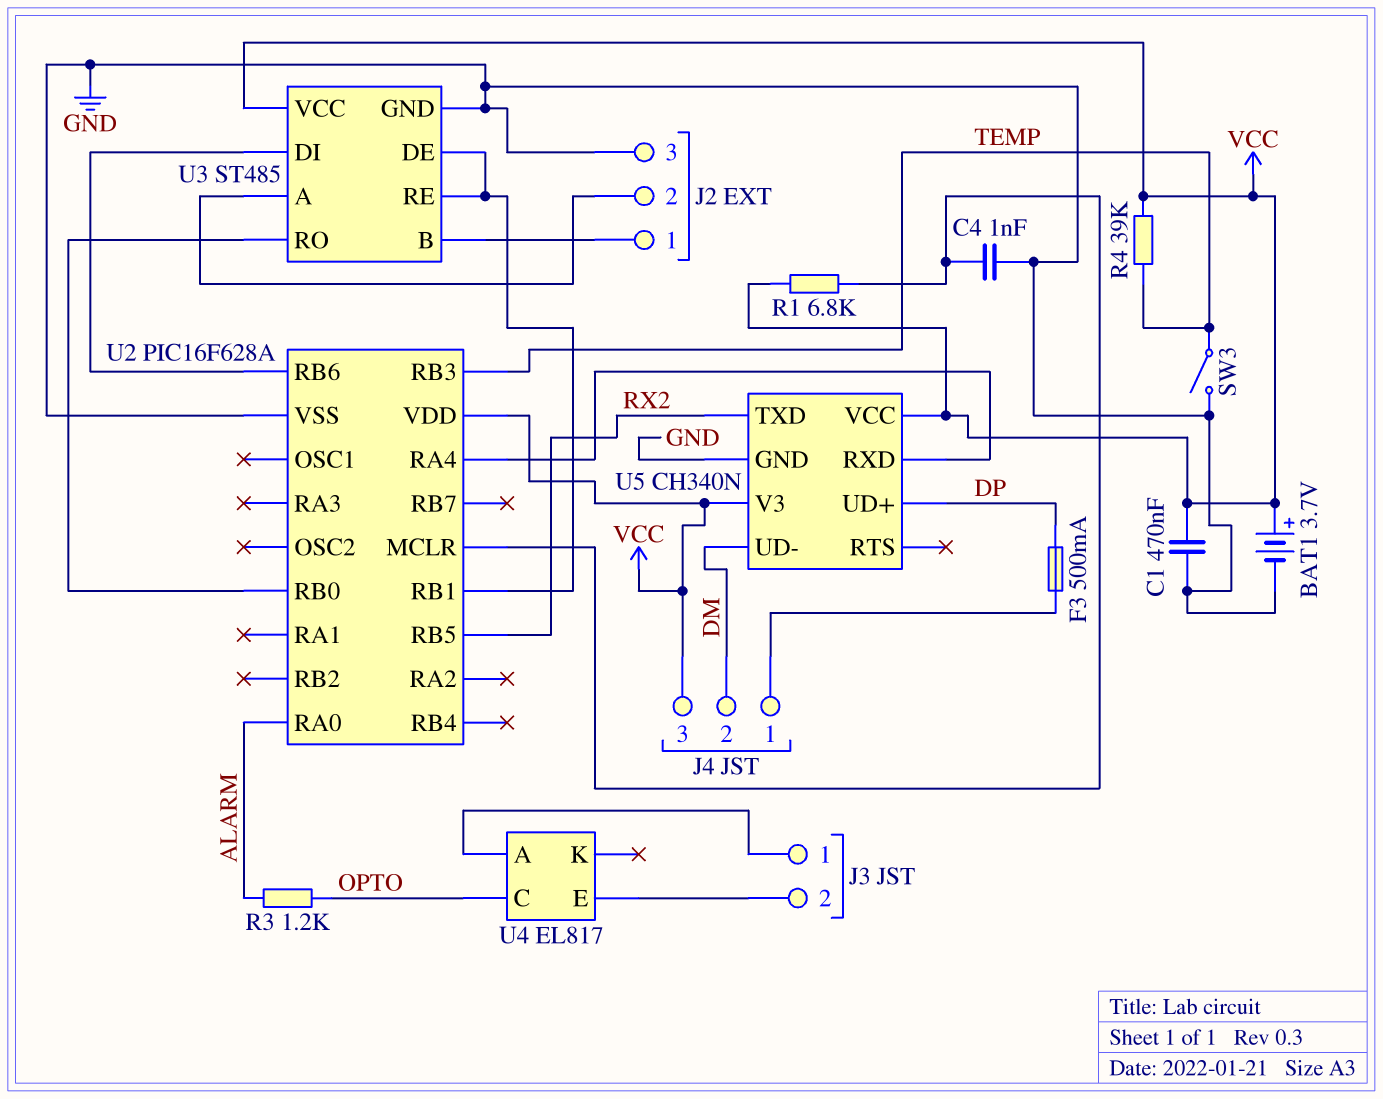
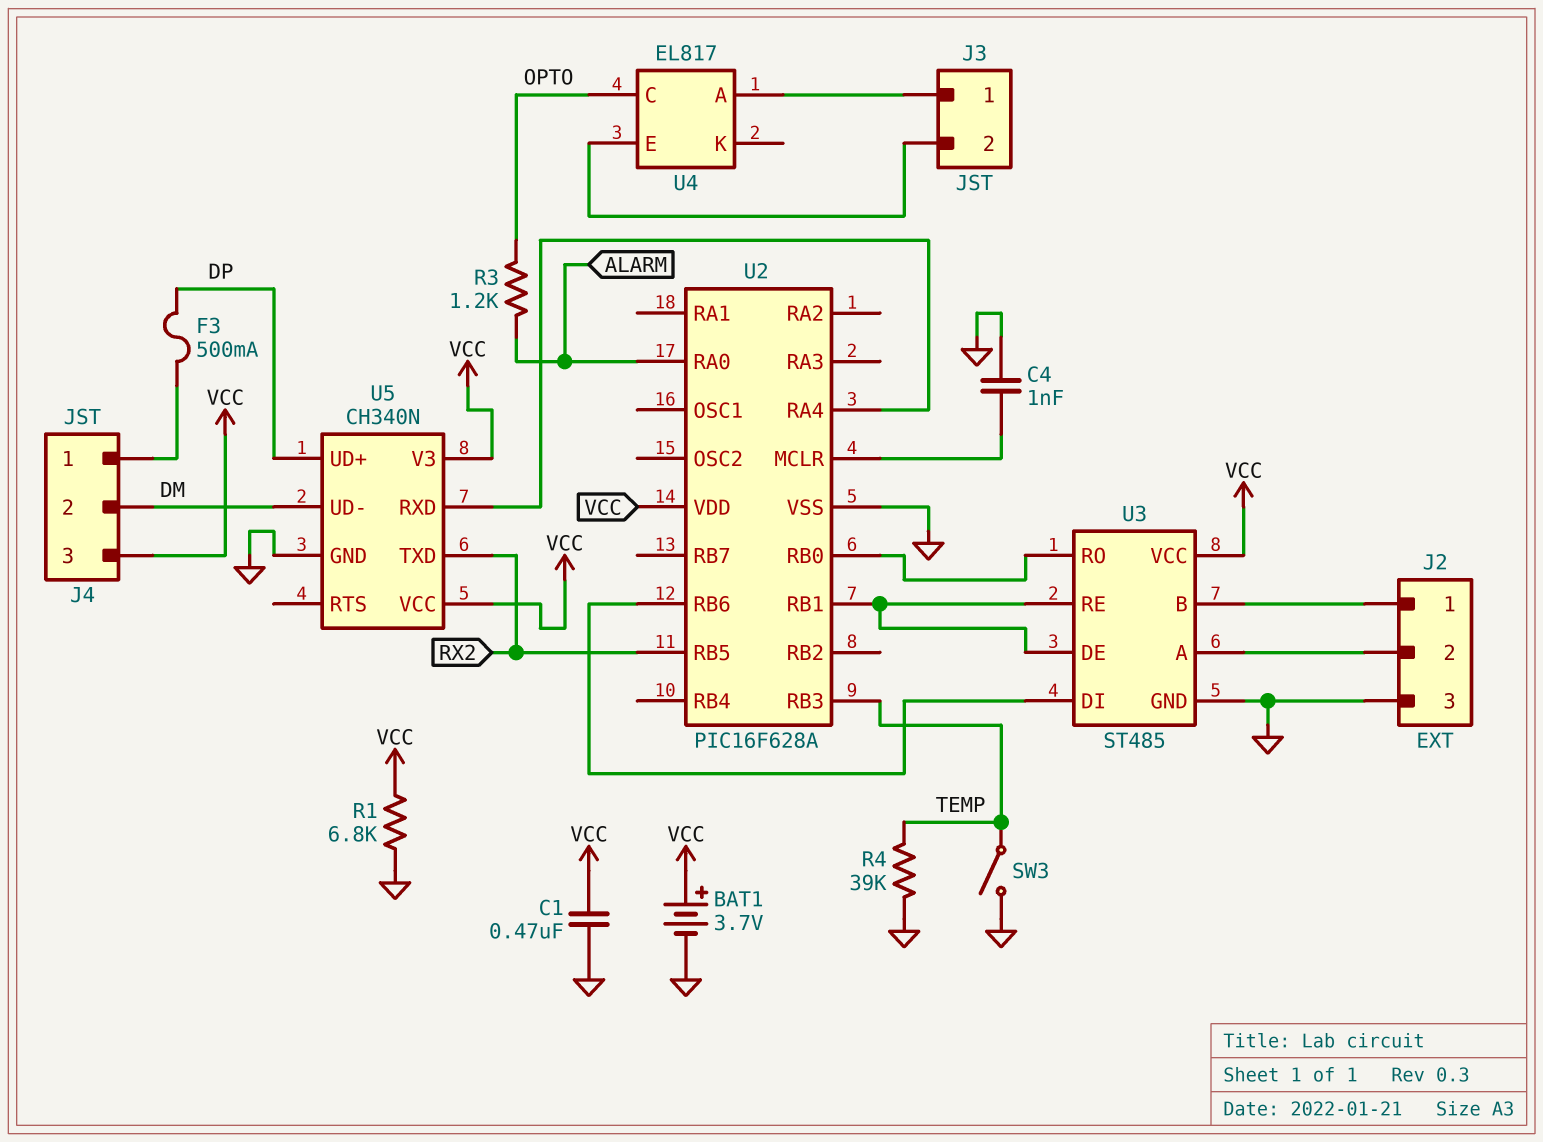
R1: 6.8k (U2/MCLR, VCC) -> 6.8k (GND, VCC)
R4: 39k (TEMP, VCC) -> 39k (GND, TEMP)

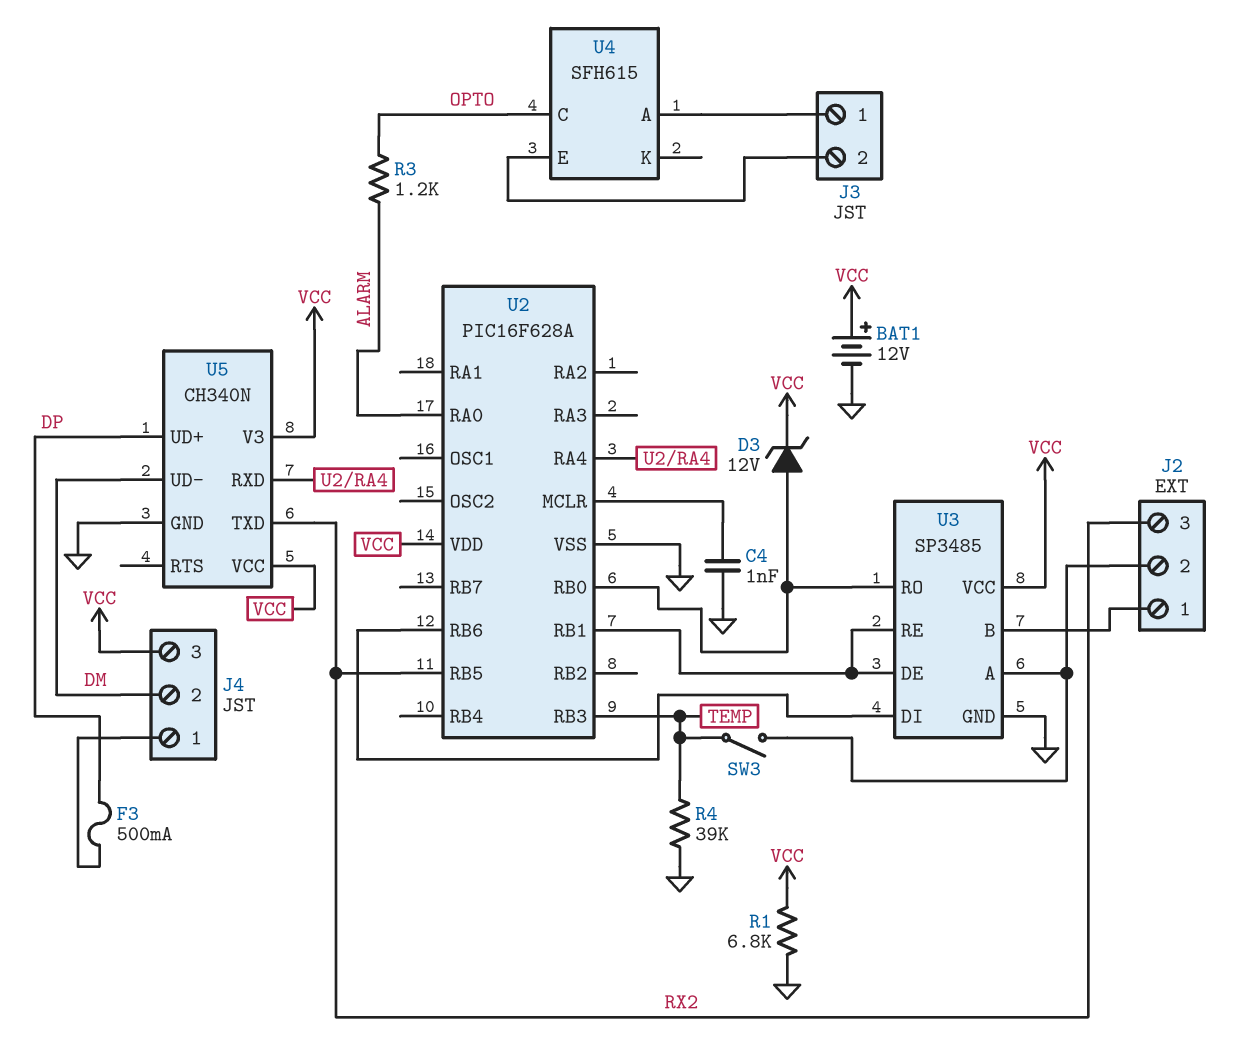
BAT1: 3.7V (plus VCC, minus GND) -> 12V (plus VCC, minus GND)
C1: 470nF (GND, VCC) -> none
D3: none -> zener 12V (A U2/RB0, K VCC)
J2 pin 3: GND -> RX2
SW3: switch (GND, TEMP) -> switch (J2/2, TEMP)
U3: ST485 -> SP3485
U4: EL817 -> SFH615

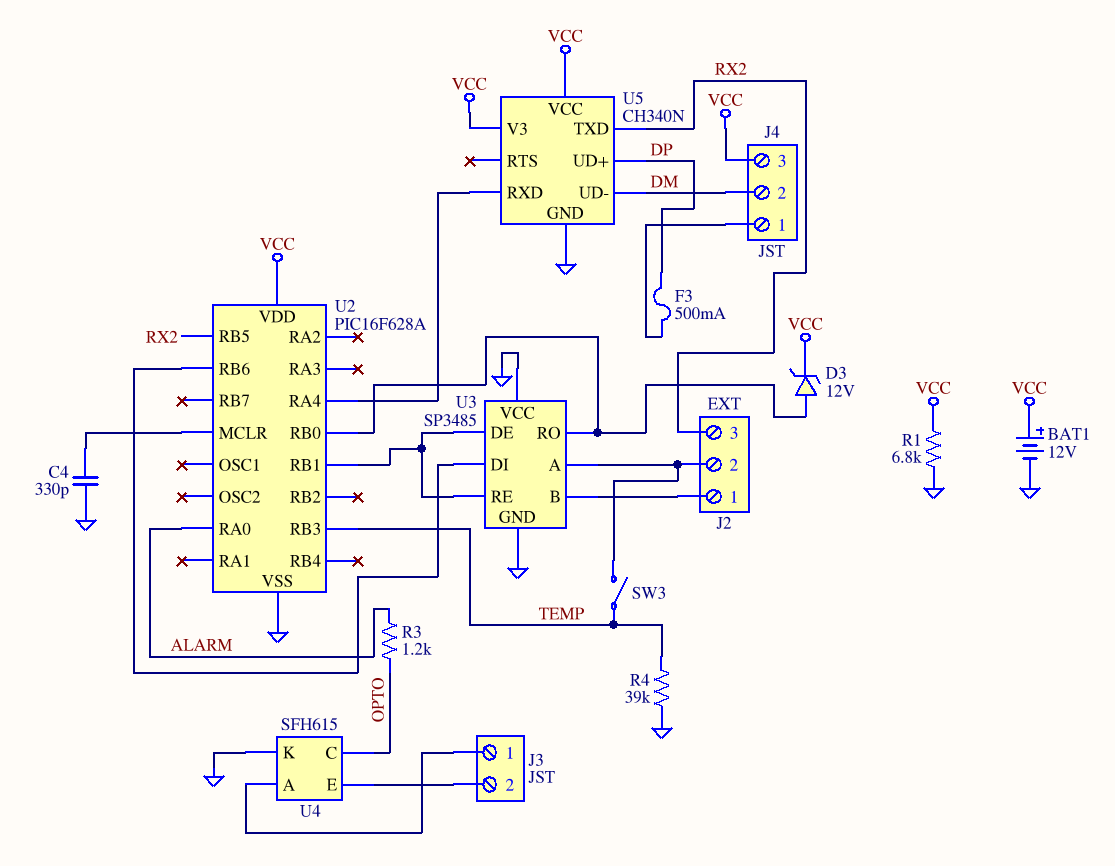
C4: 1nF (GND, U2/MCLR) -> 330pF (GND, U2/MCLR)
U3 pin VCC: VCC -> GND
U4 pin K: none -> GND

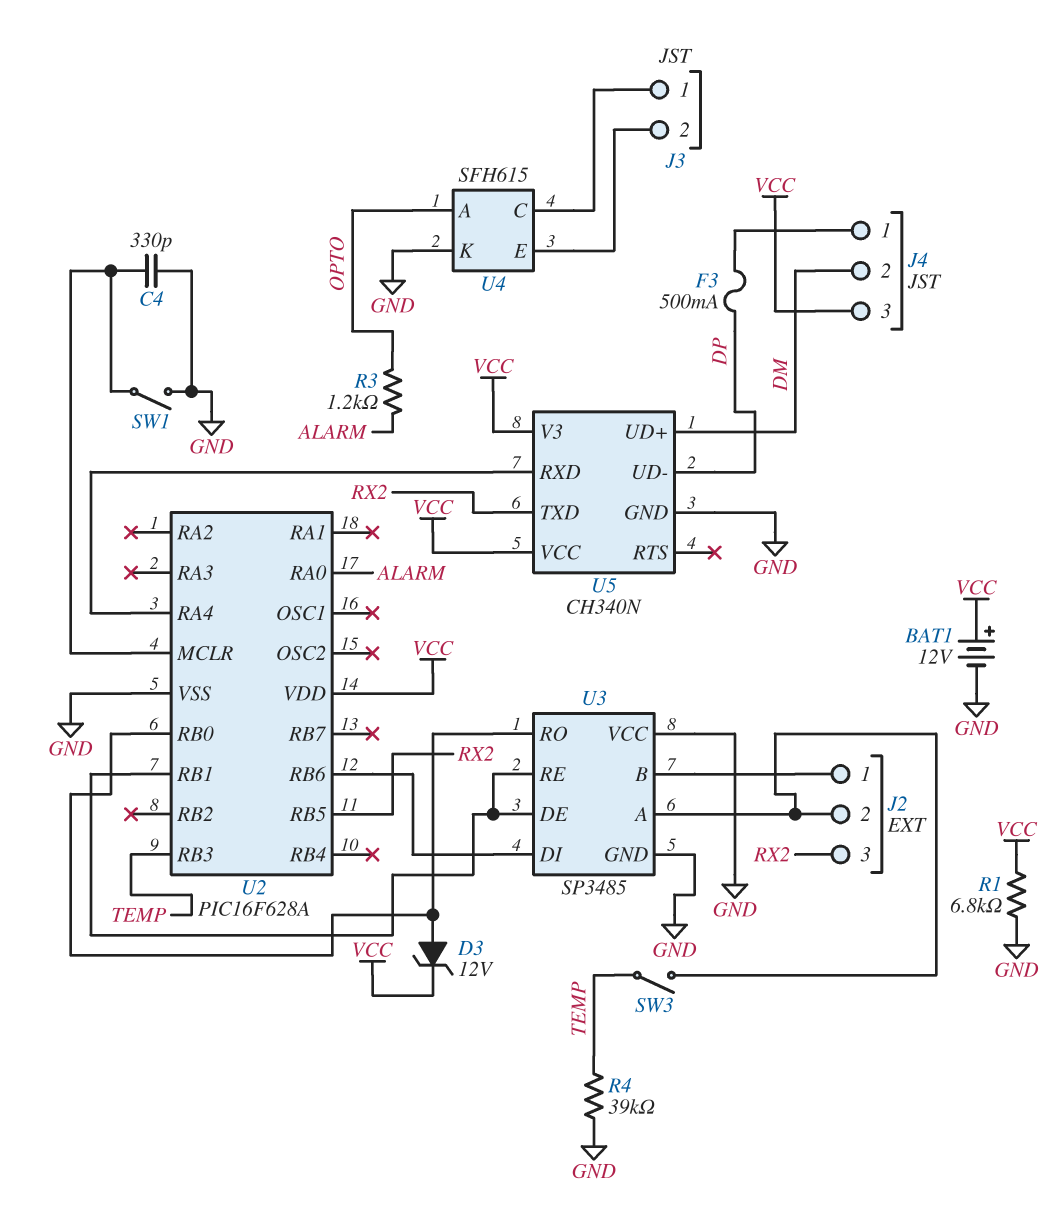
SW1: none -> switch (GND, U2/MCLR)
U4 pin A: J3/1 -> OPTO
U4 pin C: OPTO -> J3/1
U5 pin UD+: DP -> DM
U5 pin UD-: DM -> DP

